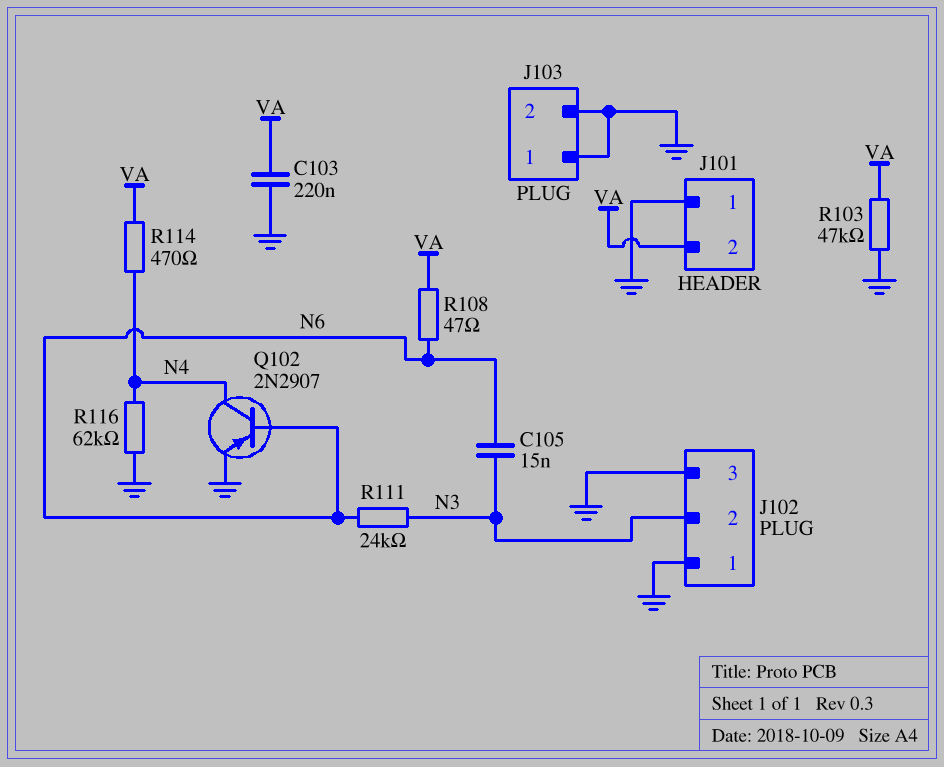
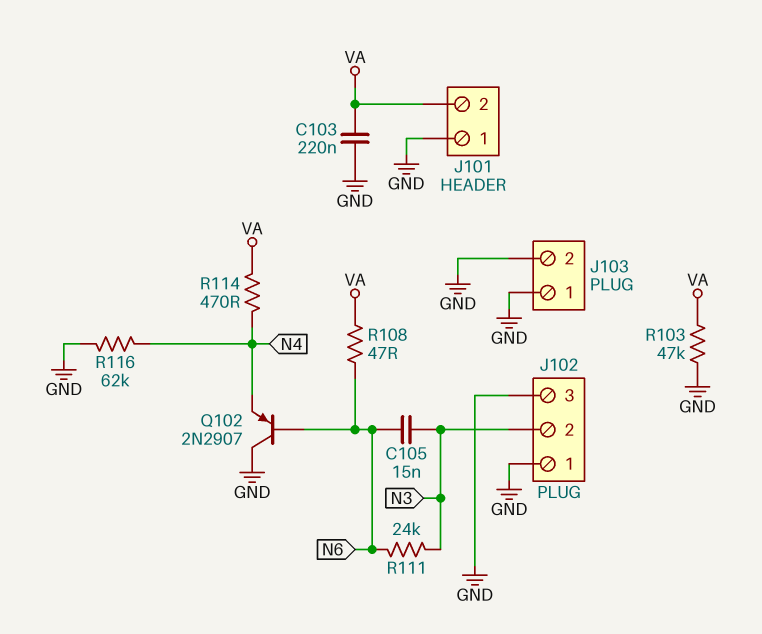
Q102: PNP 2N2907 (B N6, C N4, E GND) -> PNP 2N2907 (B N6, C GND, E N4)

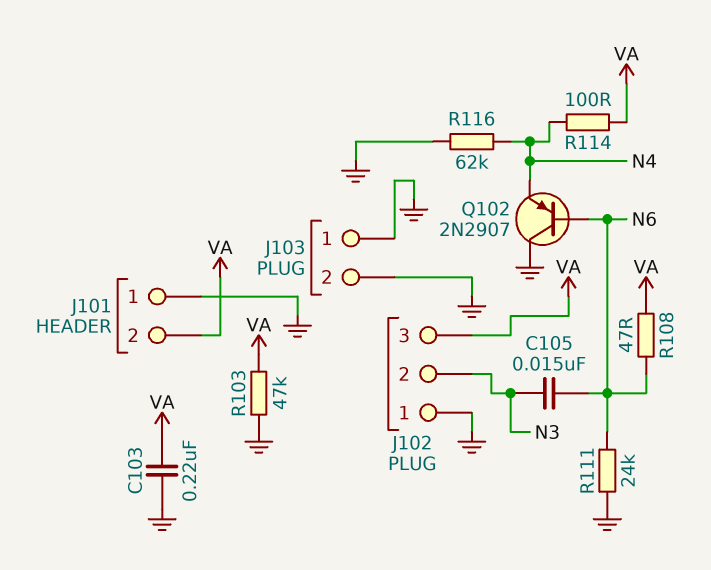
J102 pin 3: GND -> VA
R111: 24k (N3, N6) -> 24k (GND, N6)
R114: 470 (N4, VA) -> 100 (N4, VA)

